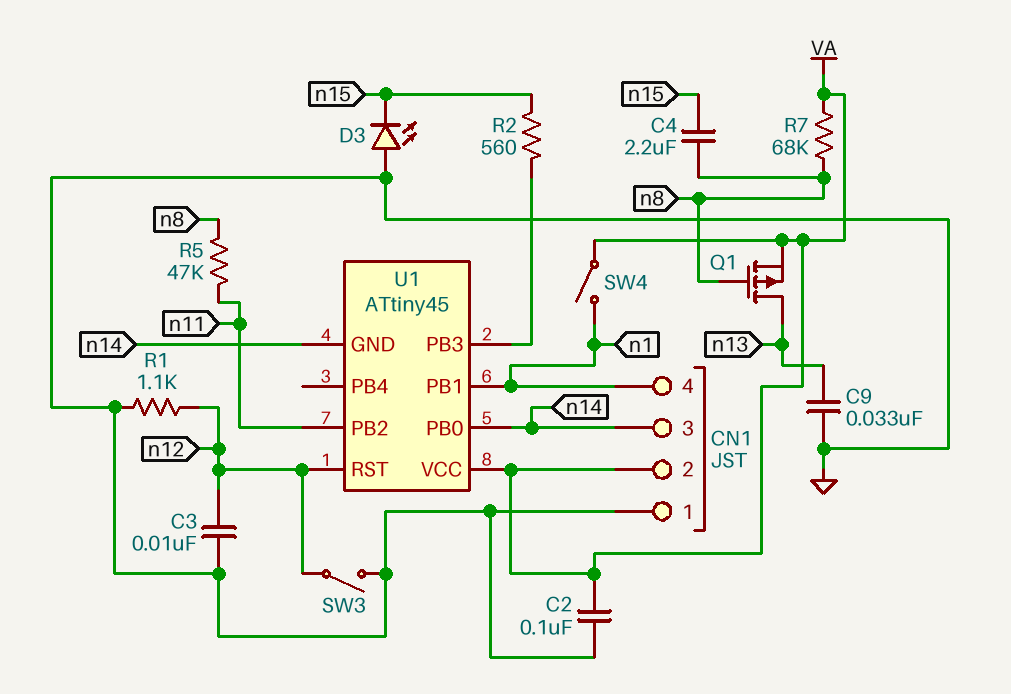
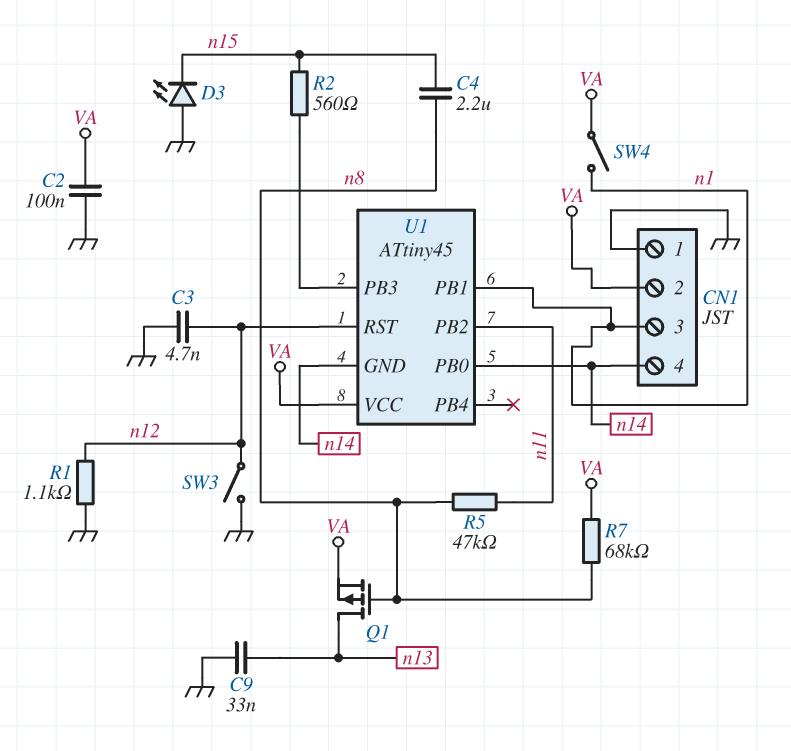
C3: 10nF (GND, n12) -> 4.7nF (GND, n12)
CN1 pin 3: n14 -> n1
CN1 pin 4: n1 -> n14

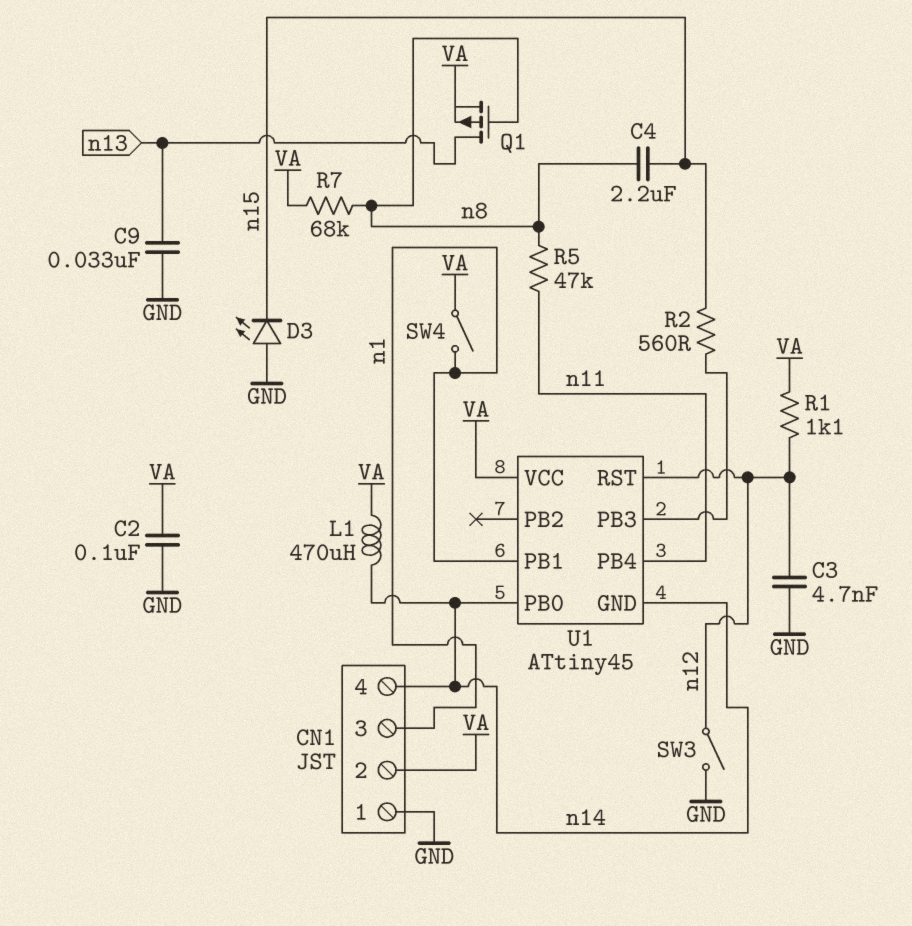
L1: none -> 470uH (VA, n14)
R1: 1.1k (GND, n12) -> 1.1k (VA, n12)
U1 pin PB2: n11 -> none
U1 pin PB4: none -> n11

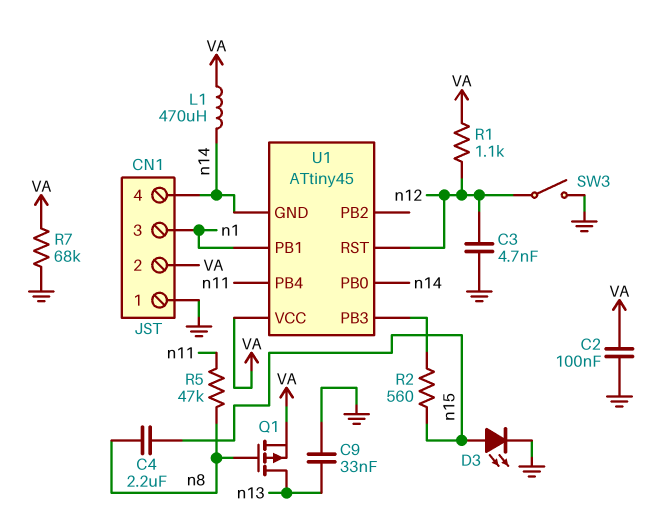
D3: LED (A GND, K n15) -> LED (A n15, K GND)
R7: 68k (VA, n8) -> 68k (GND, VA)
SW4: switch (VA, n1) -> none

